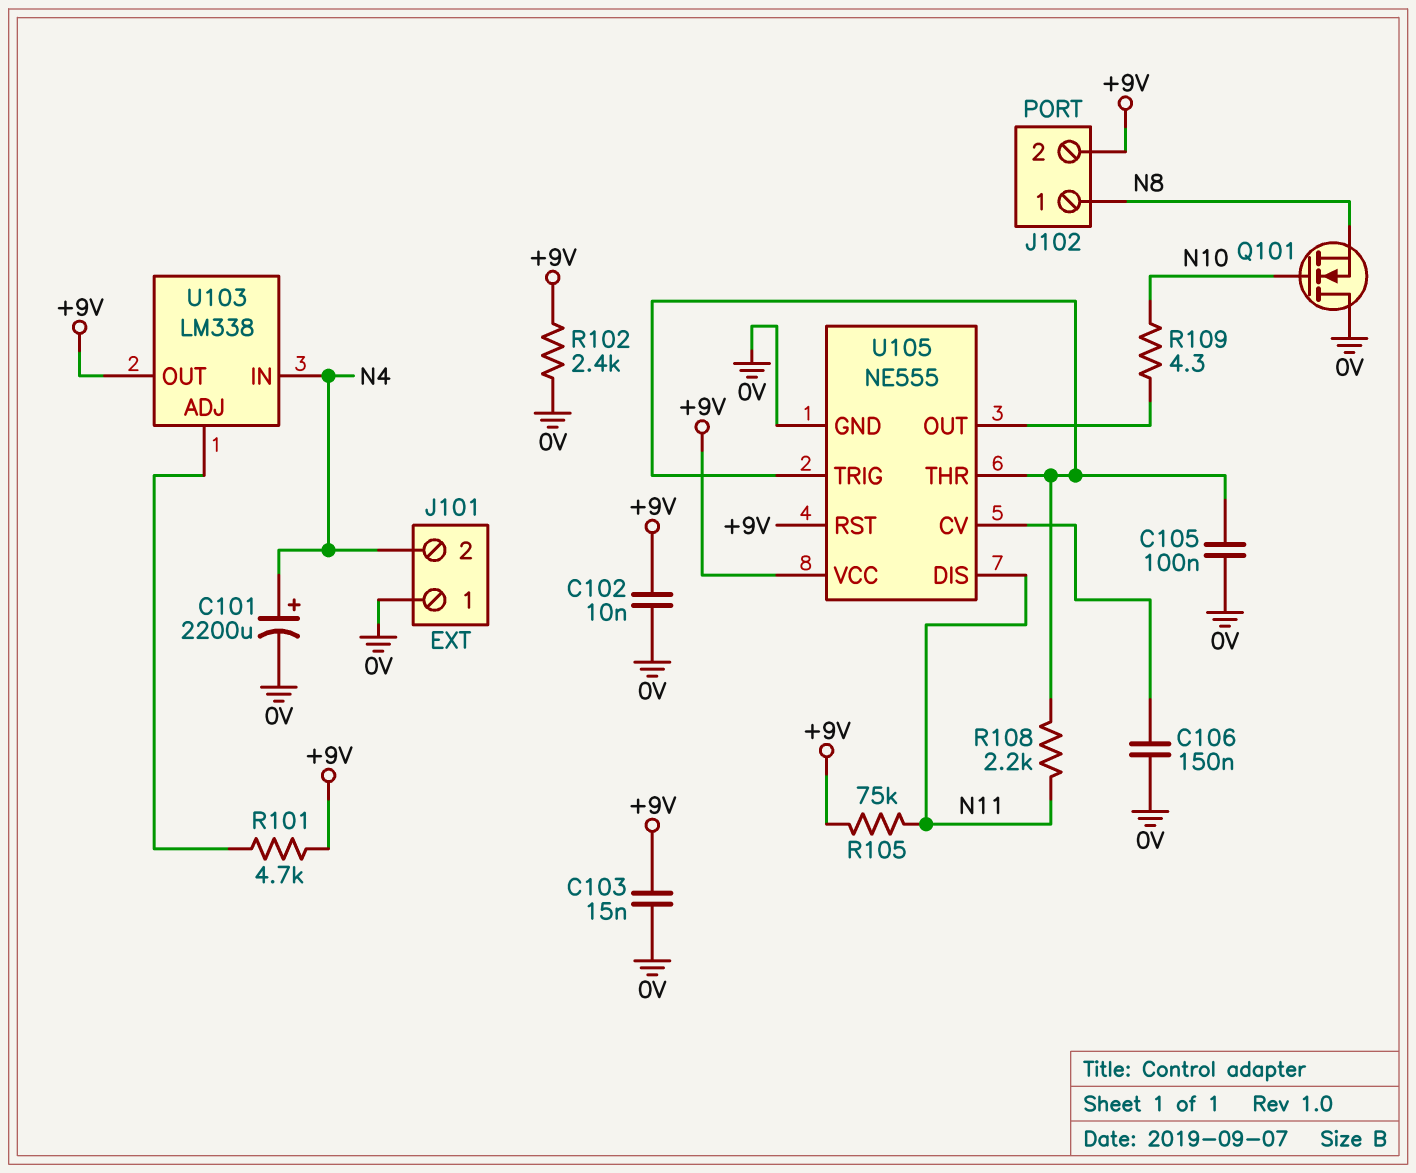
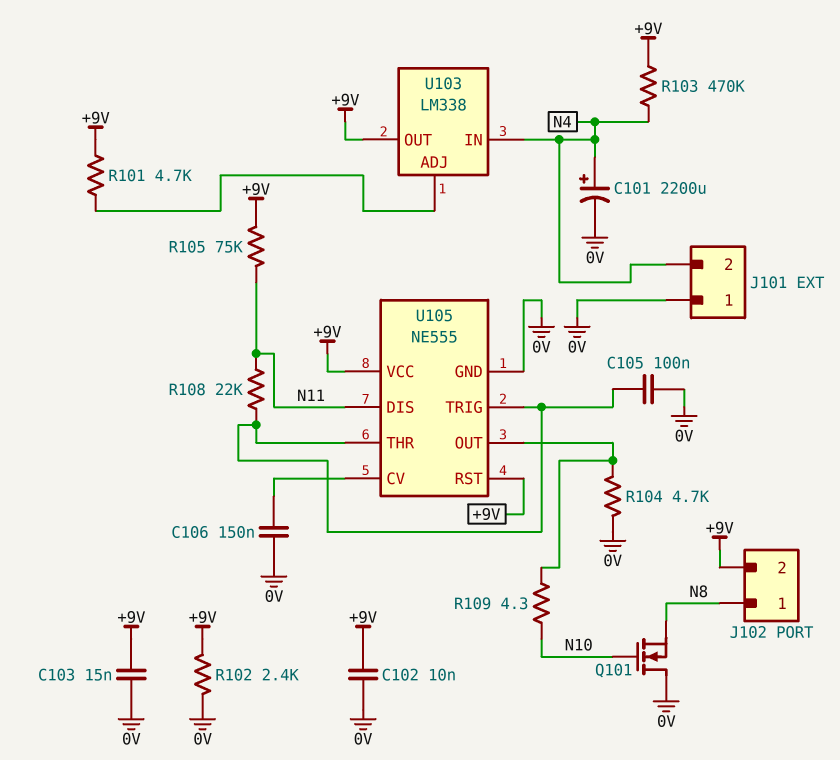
R103: none -> 470k (+9V, N4)
R104: none -> 4.7k (0V, U105/OUT)
R108: 2.2k (N11, U105/THR) -> 22k (N11, U105/THR)

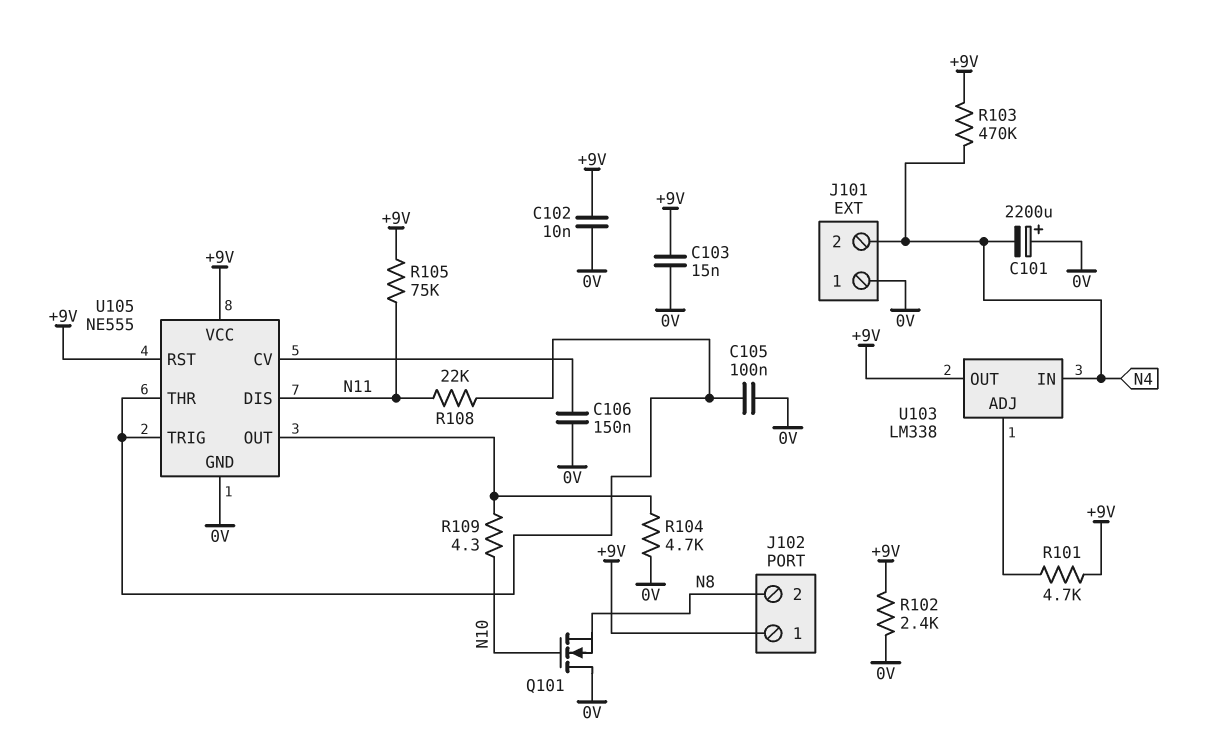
C101: 2200uF (plus N4, minus 0V) -> 2200uF (plus 0V, minus N4)
J102 pin 1: N8 -> +9V
J102 pin 2: +9V -> N8

